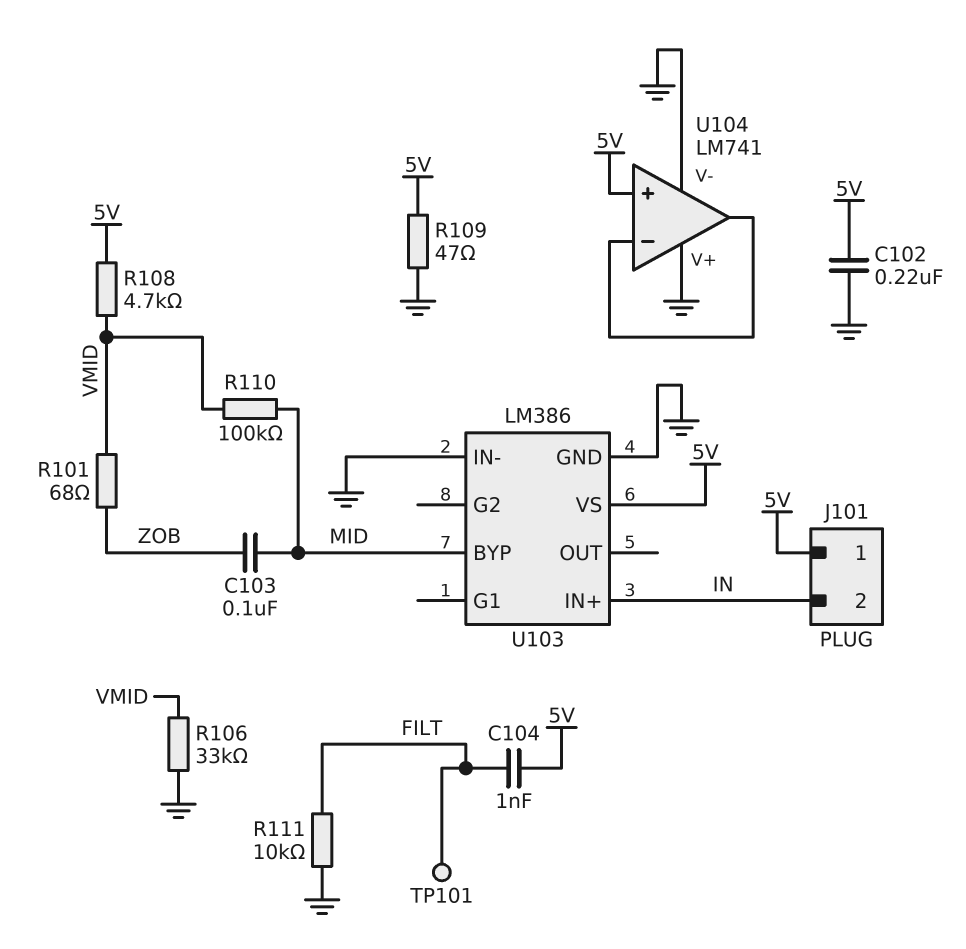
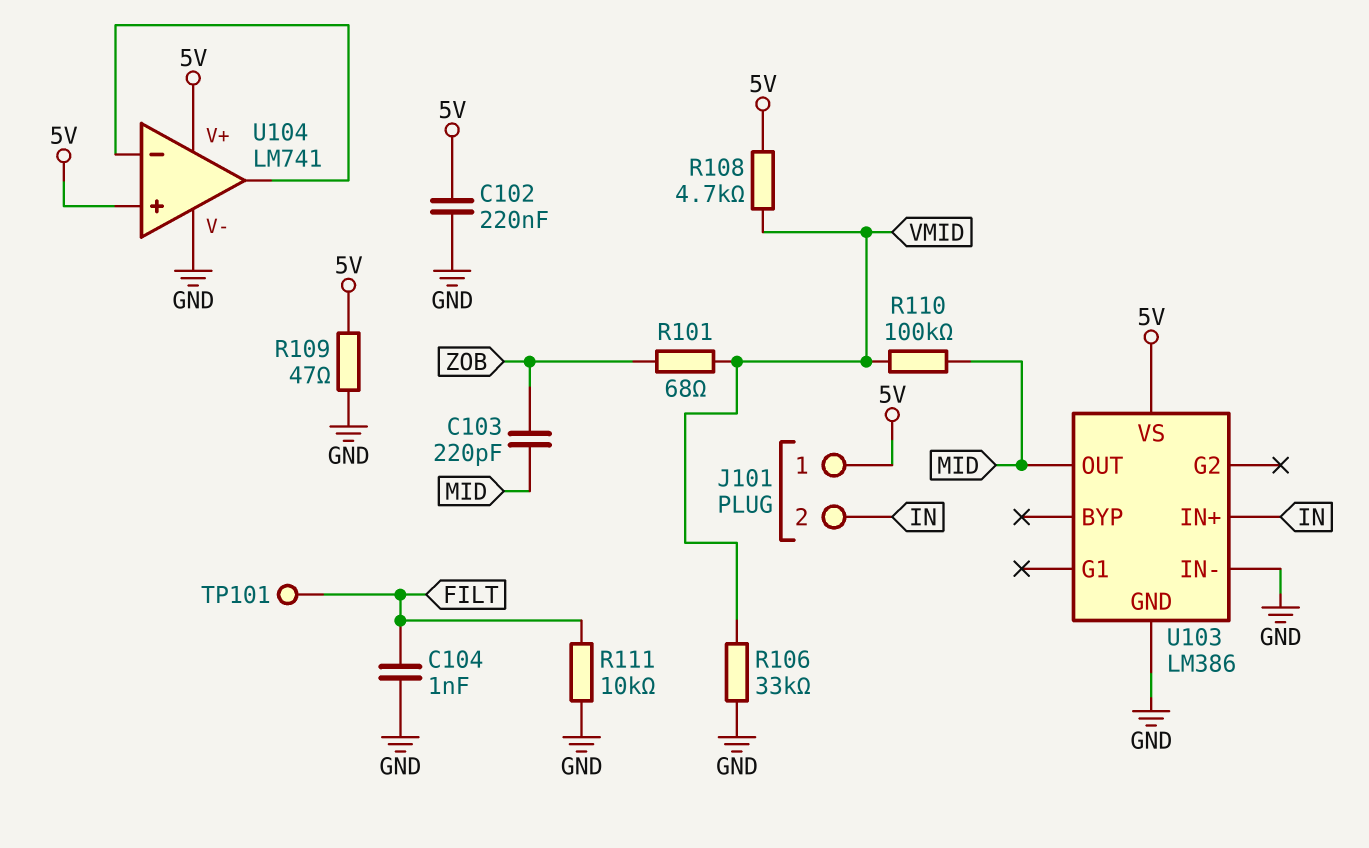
C103: 100nF (MID, ZOB) -> 220pF (MID, ZOB)
C104: 1nF (5V, FILT) -> 1nF (FILT, GND)
U103 pin BYP: MID -> none
U103 pin OUT: none -> MID
U104 pin V+: GND -> 5V

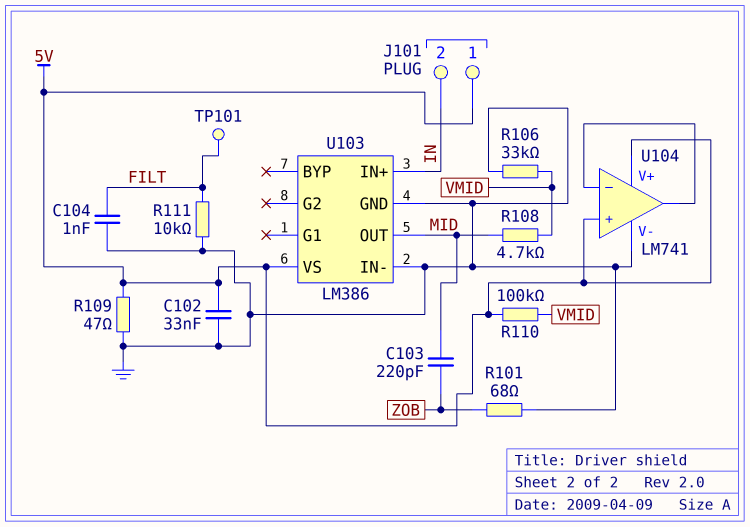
C102: 220nF (5V, GND) -> 33nF (5V, GND)
R101: 68 (VMID, ZOB) -> 68 (GND, ZOB)
R108: 4.7k (5V, VMID) -> 4.7k (MID, VMID)
R110: 100k (MID, VMID) -> 100k (5V, VMID)

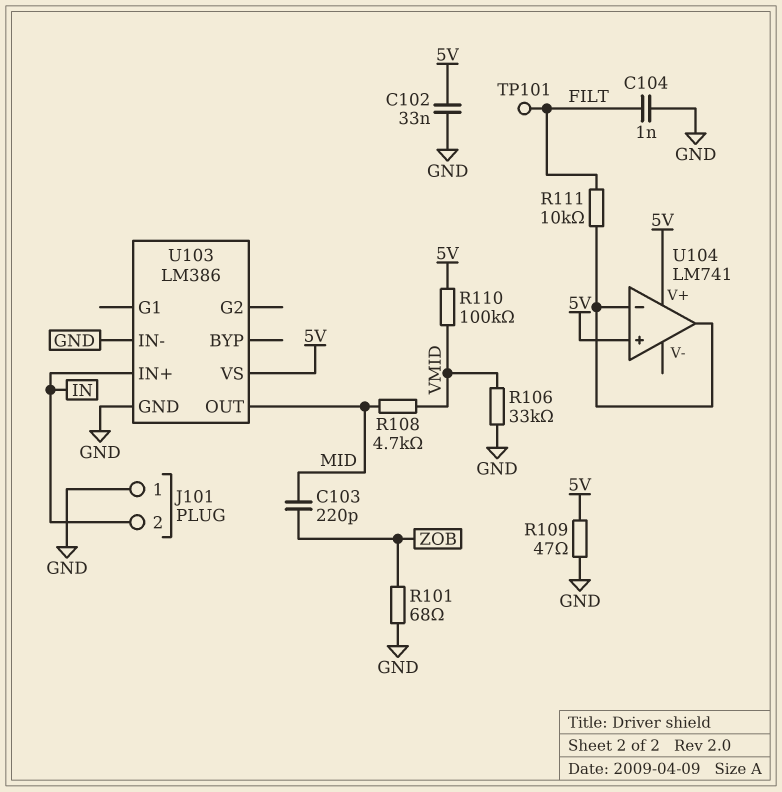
J101 pin 1: 5V -> GND
R111: 10k (FILT, GND) -> 10k (FILT, U104/in-)
U104 pin V-: GND -> none

